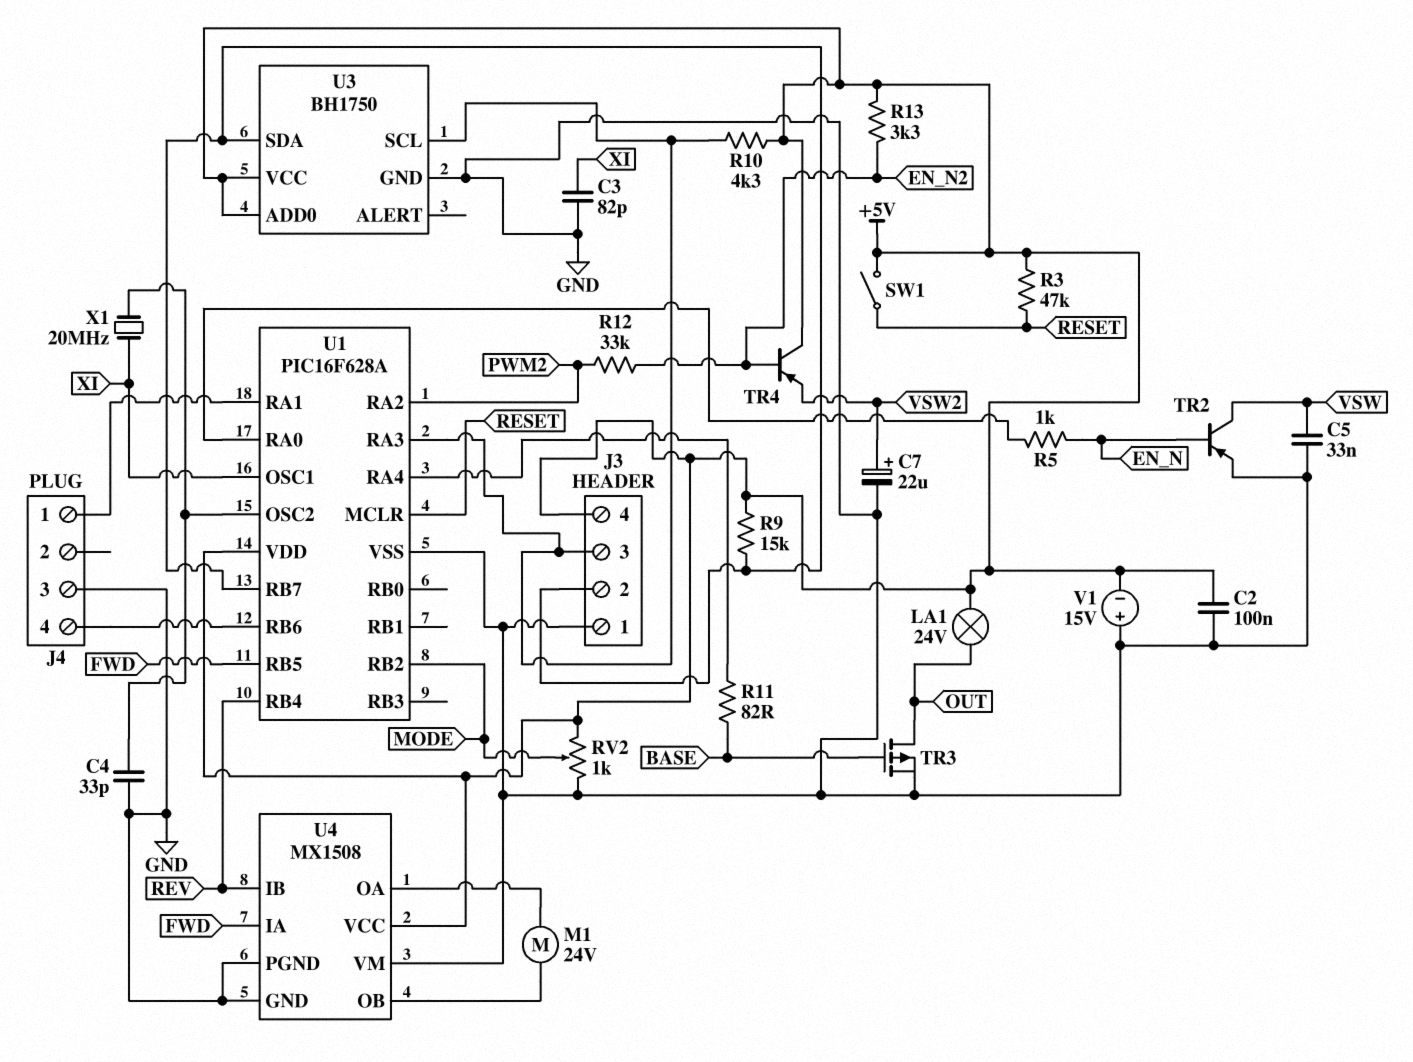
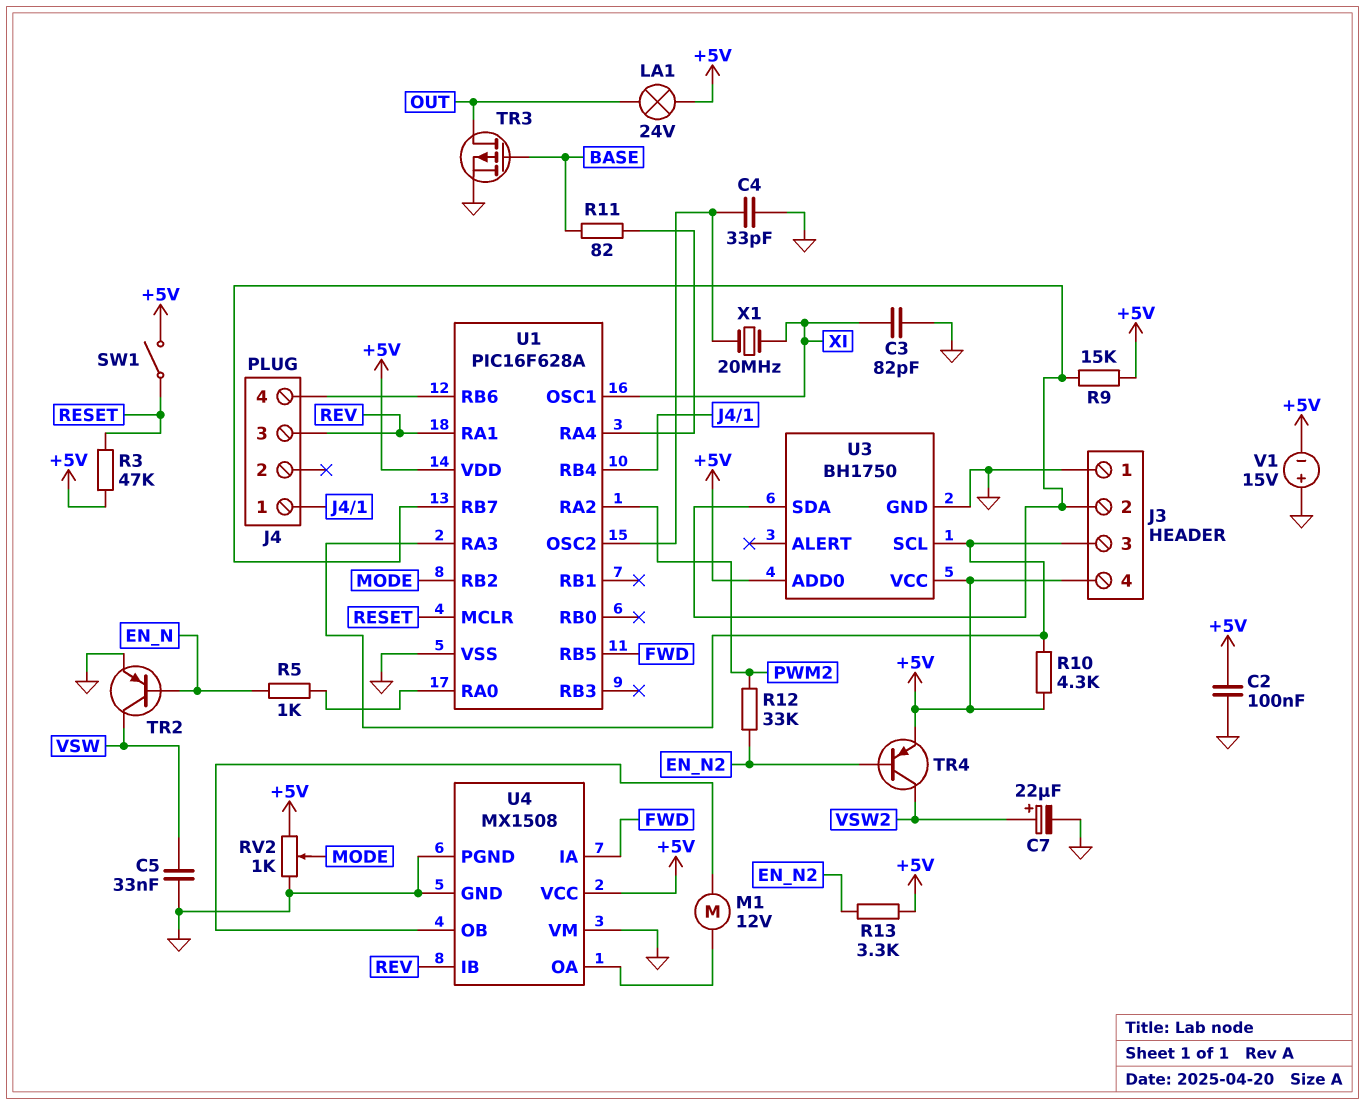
J4 pin 3: GND -> REV
M1: motor 24V (U4/OA, U4/OB) -> motor 12V (U4/OA, U4/OB)
TR4: PNP (B EN_N2, C +5V, E VSW2) -> PNP (B EN_N2, C VSW2, E +5V)
U1 pin RA1: J4/1 -> REV
U1 pin RB4: REV -> J4/1

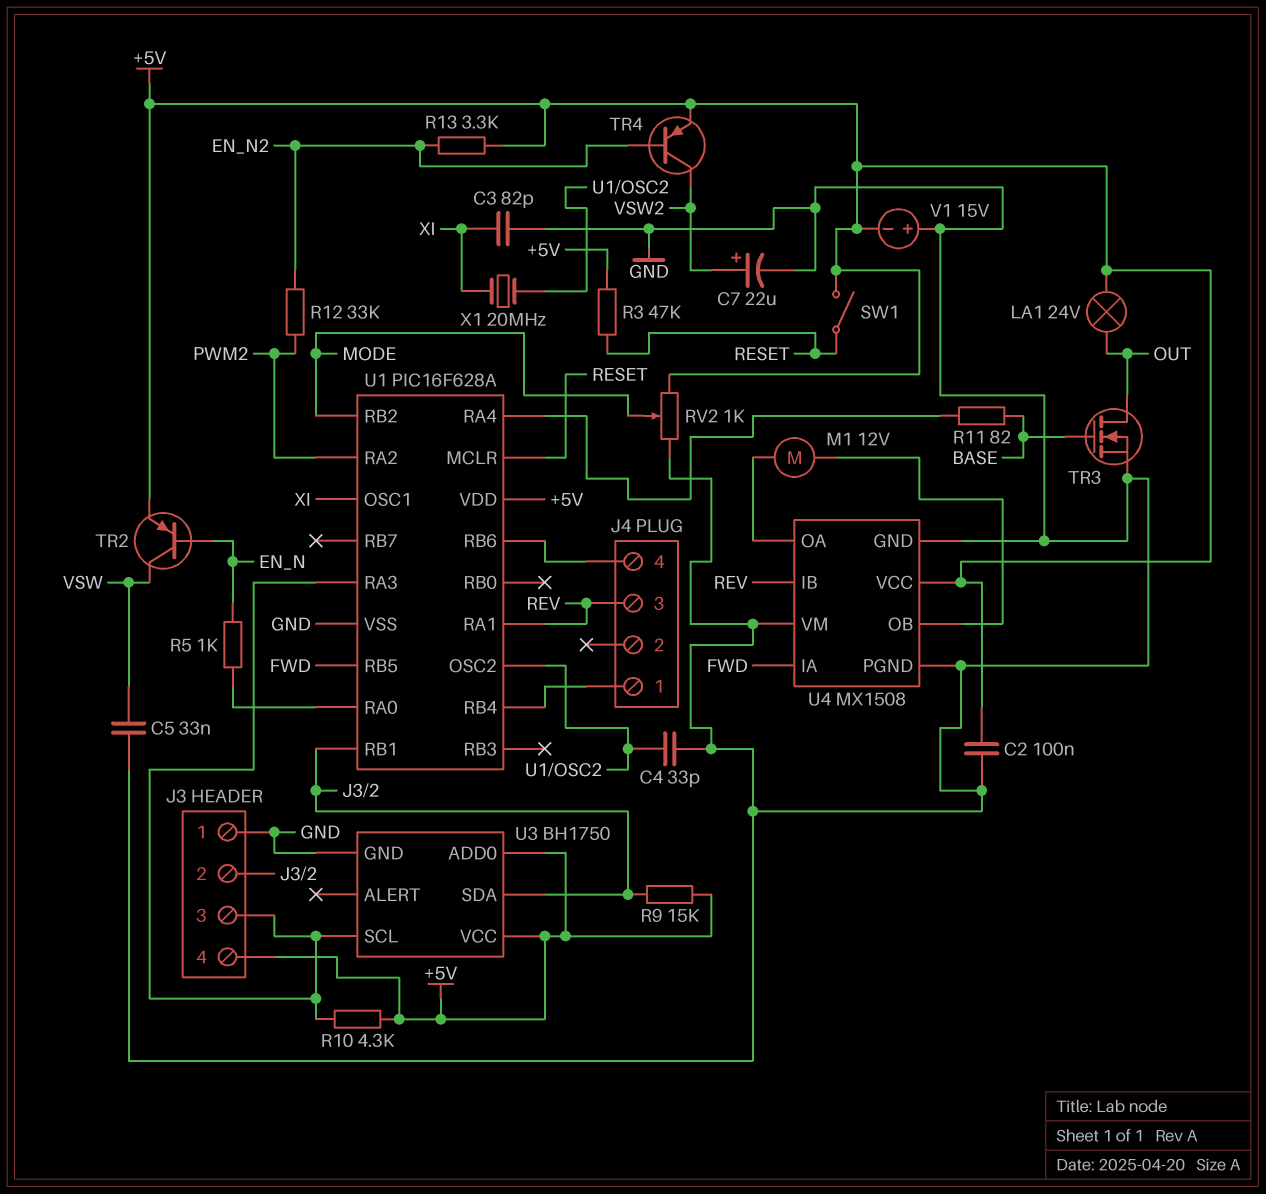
TR2: PNP (B EN_N, C VSW, E GND) -> PNP (B EN_N, C VSW, E +5V)
TR3: PMOS (G BASE, D OUT, S GND) -> NMOS (G BASE, D OUT, S GND)
U1 pin RB1: none -> J3/2
U1 pin RB7: J3/2 -> none

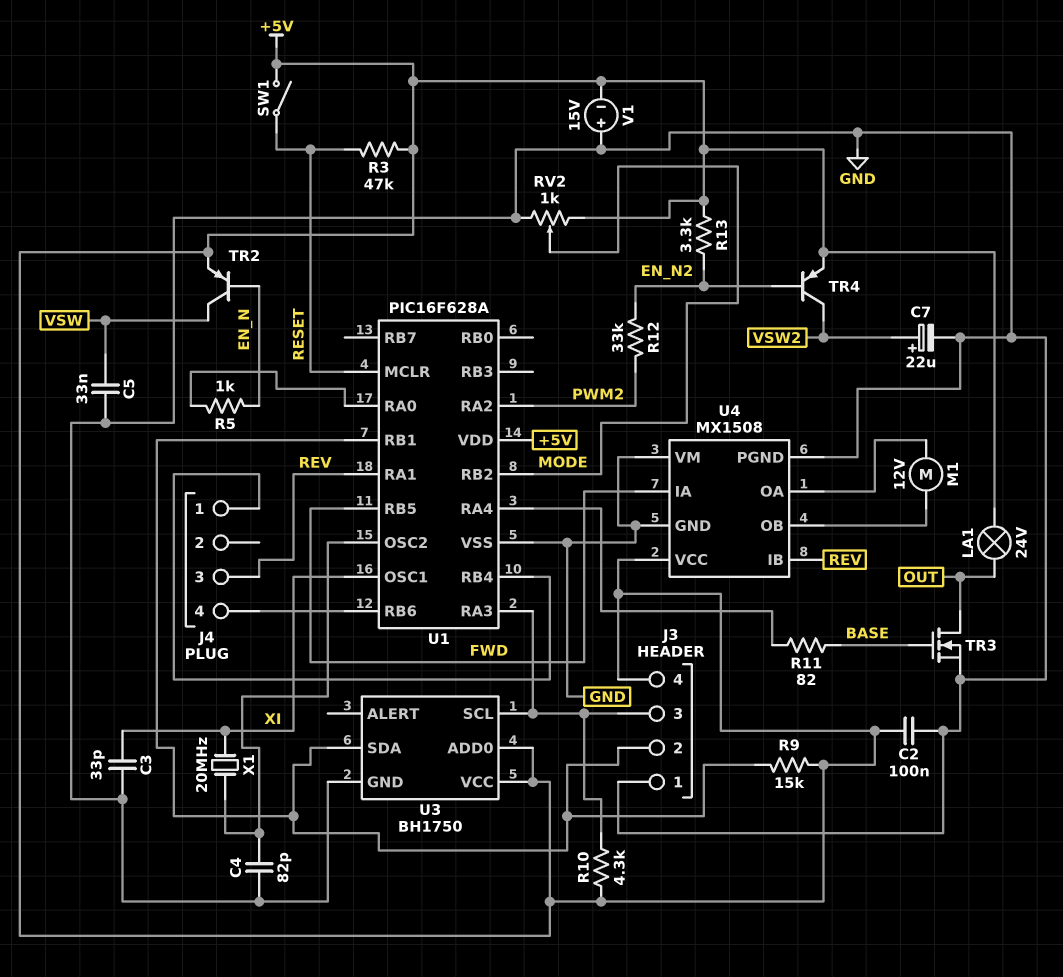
C3: 82pF (GND, XI) -> 33pF (GND, XI)
C4: 33pF (GND, U1/OSC2) -> 82pF (GND, U1/OSC2)

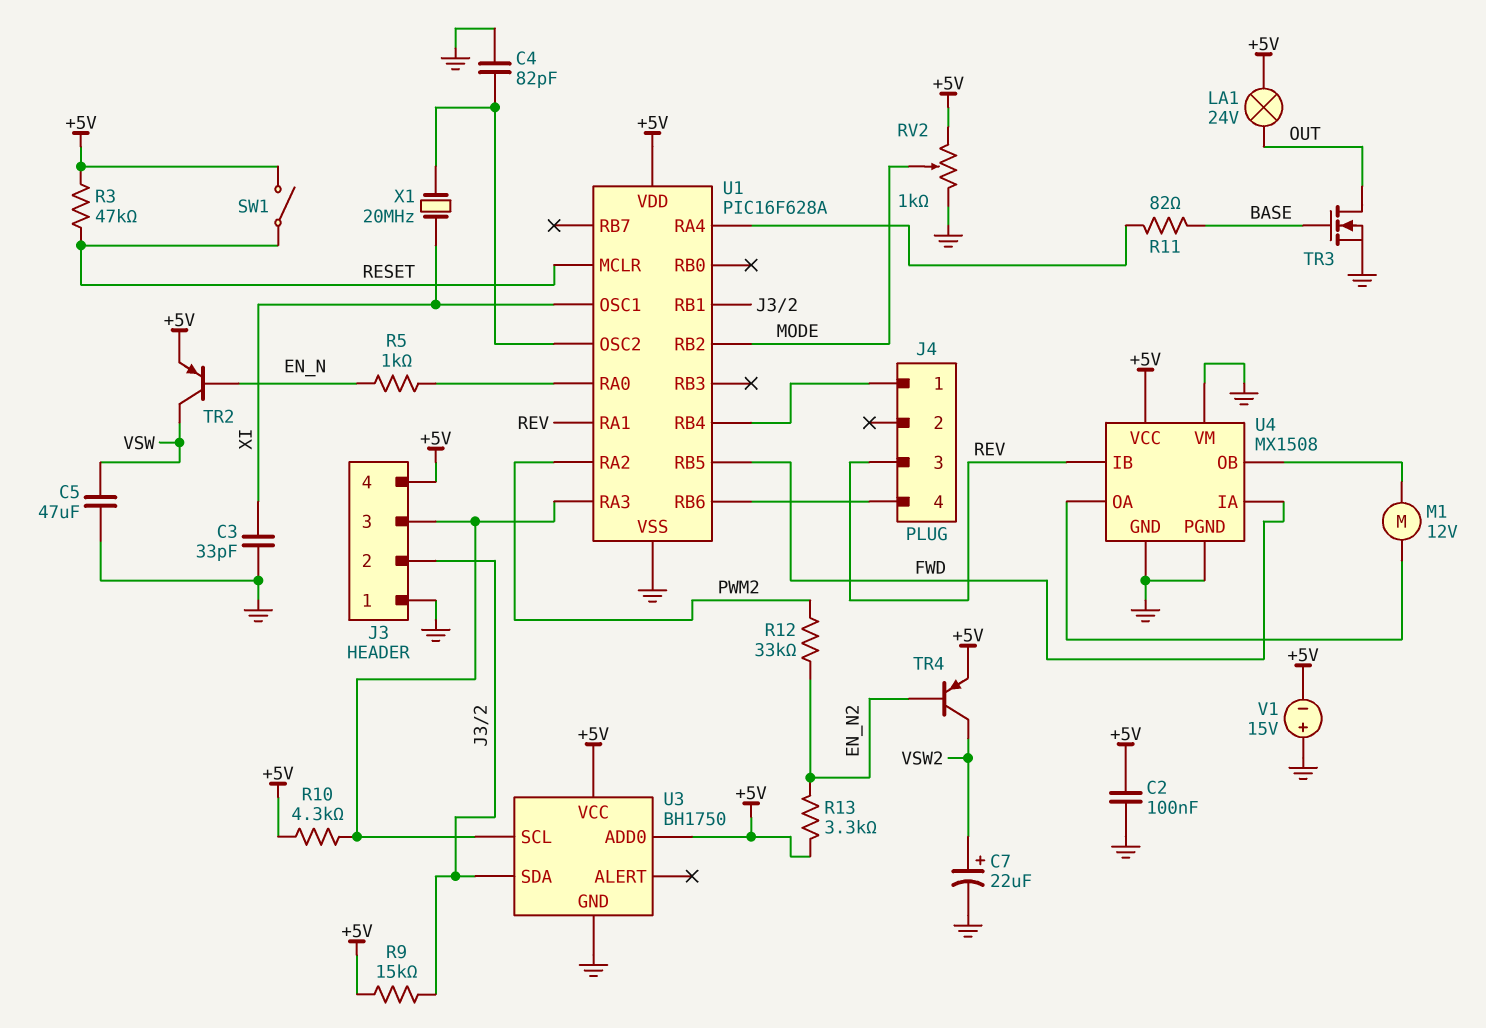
C5: 33nF (GND, VSW) -> 47uF (GND, VSW)

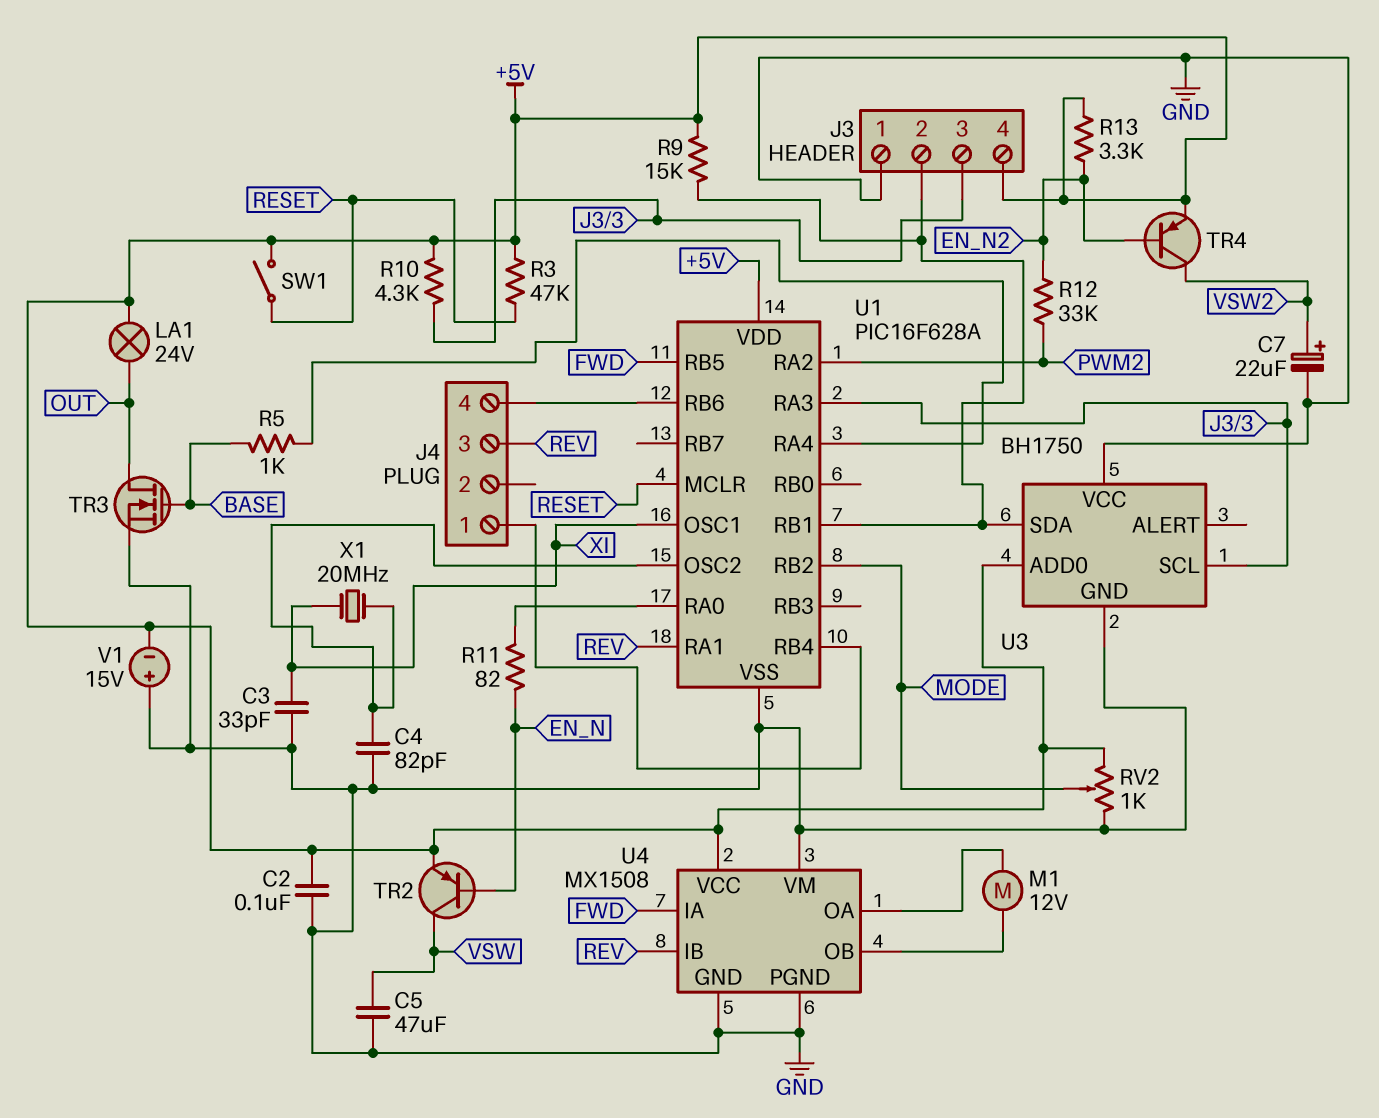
R5: 1k (EN_N, U1/RA0) -> 1k (BASE, U1/RA4)
R11: 82 (BASE, U1/RA4) -> 82 (EN_N, U1/RA0)
U3 pin VCC: +5V -> GND

